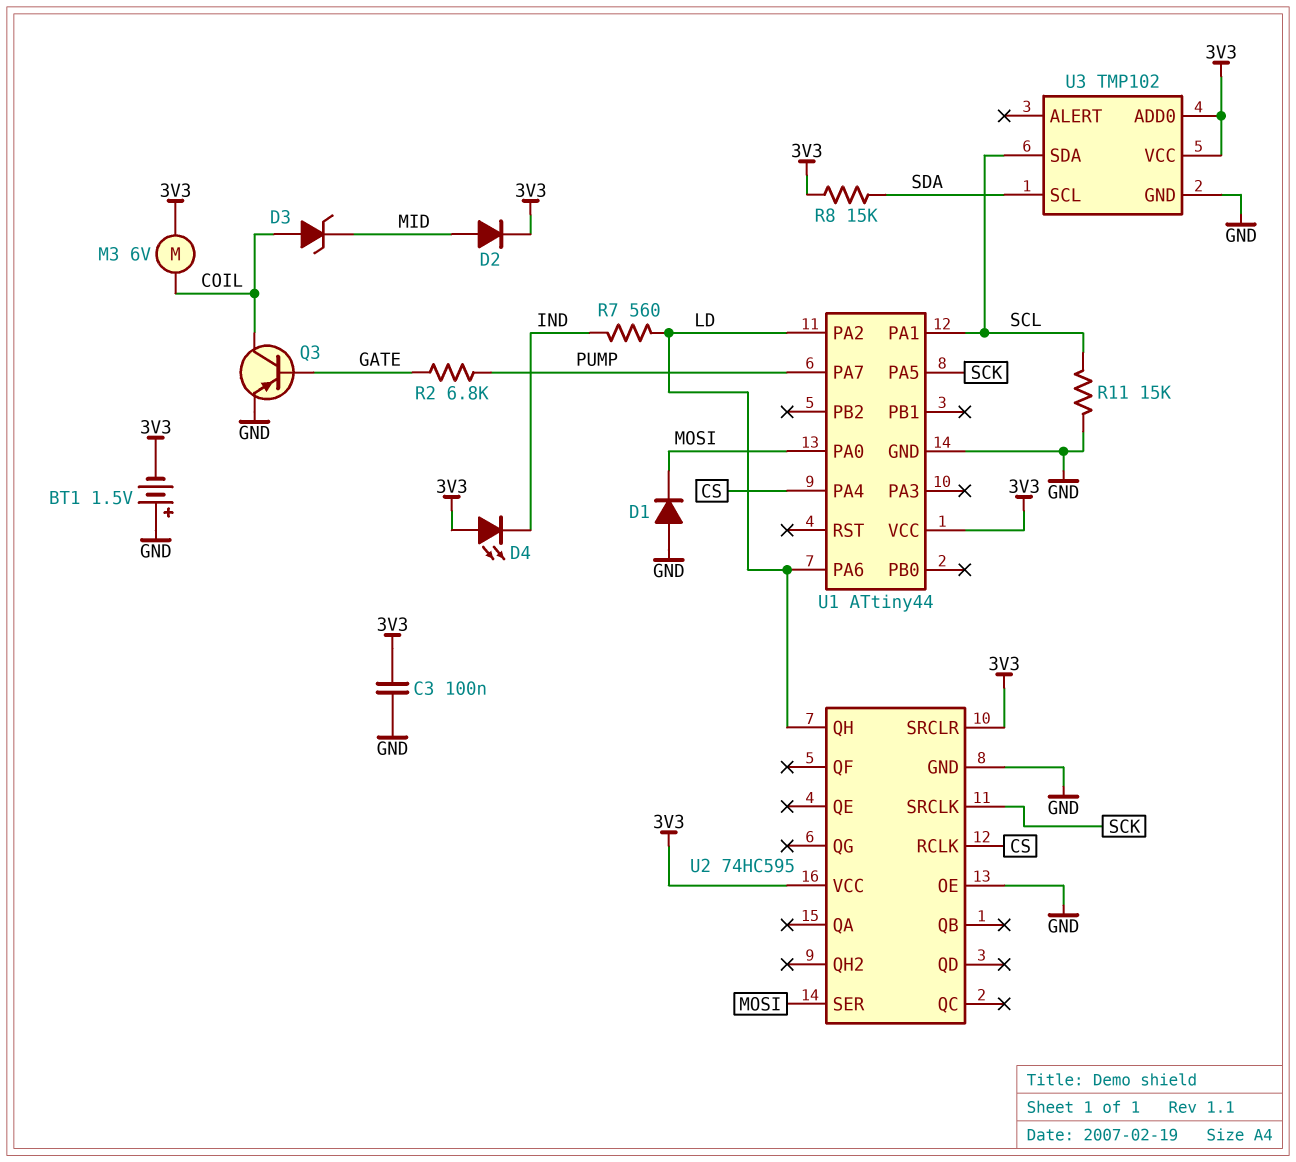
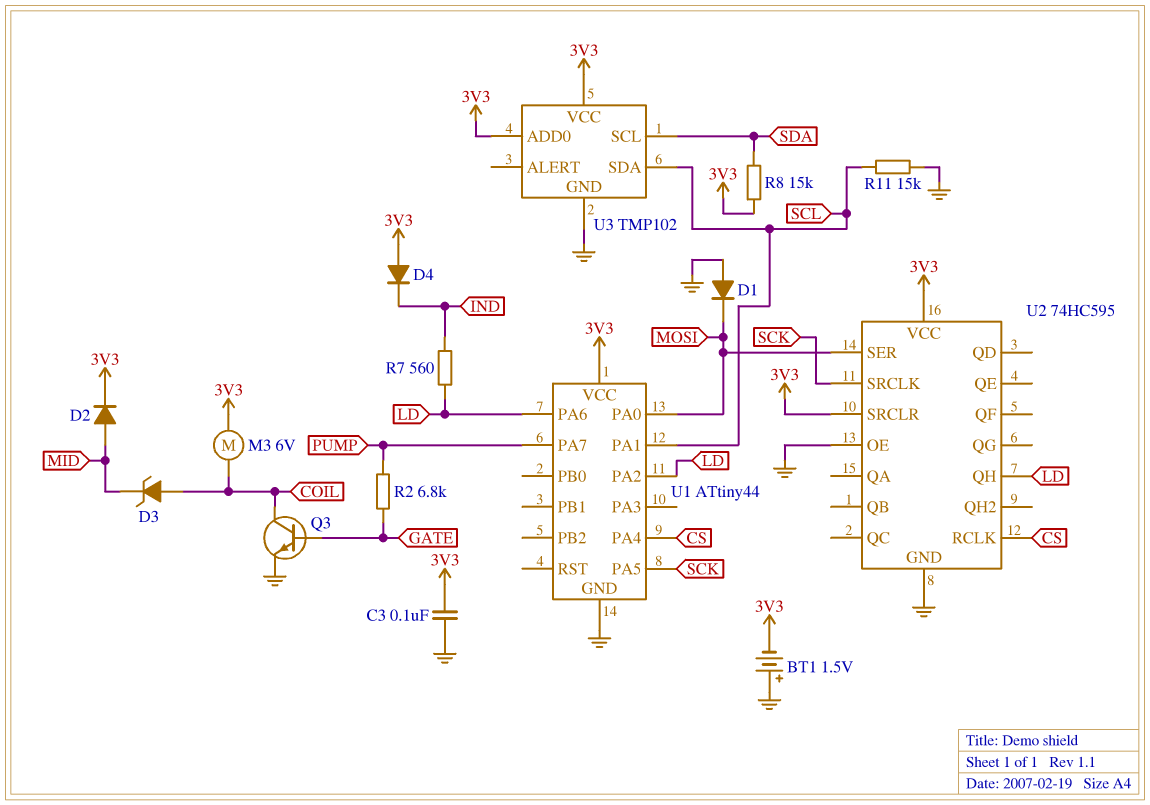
D4: LED (A 3V3, K IND) -> diode (A 3V3, K IND)
Q3: PNP (B GATE, C COIL, E GND) -> NPN (B GATE, C COIL, E GND)

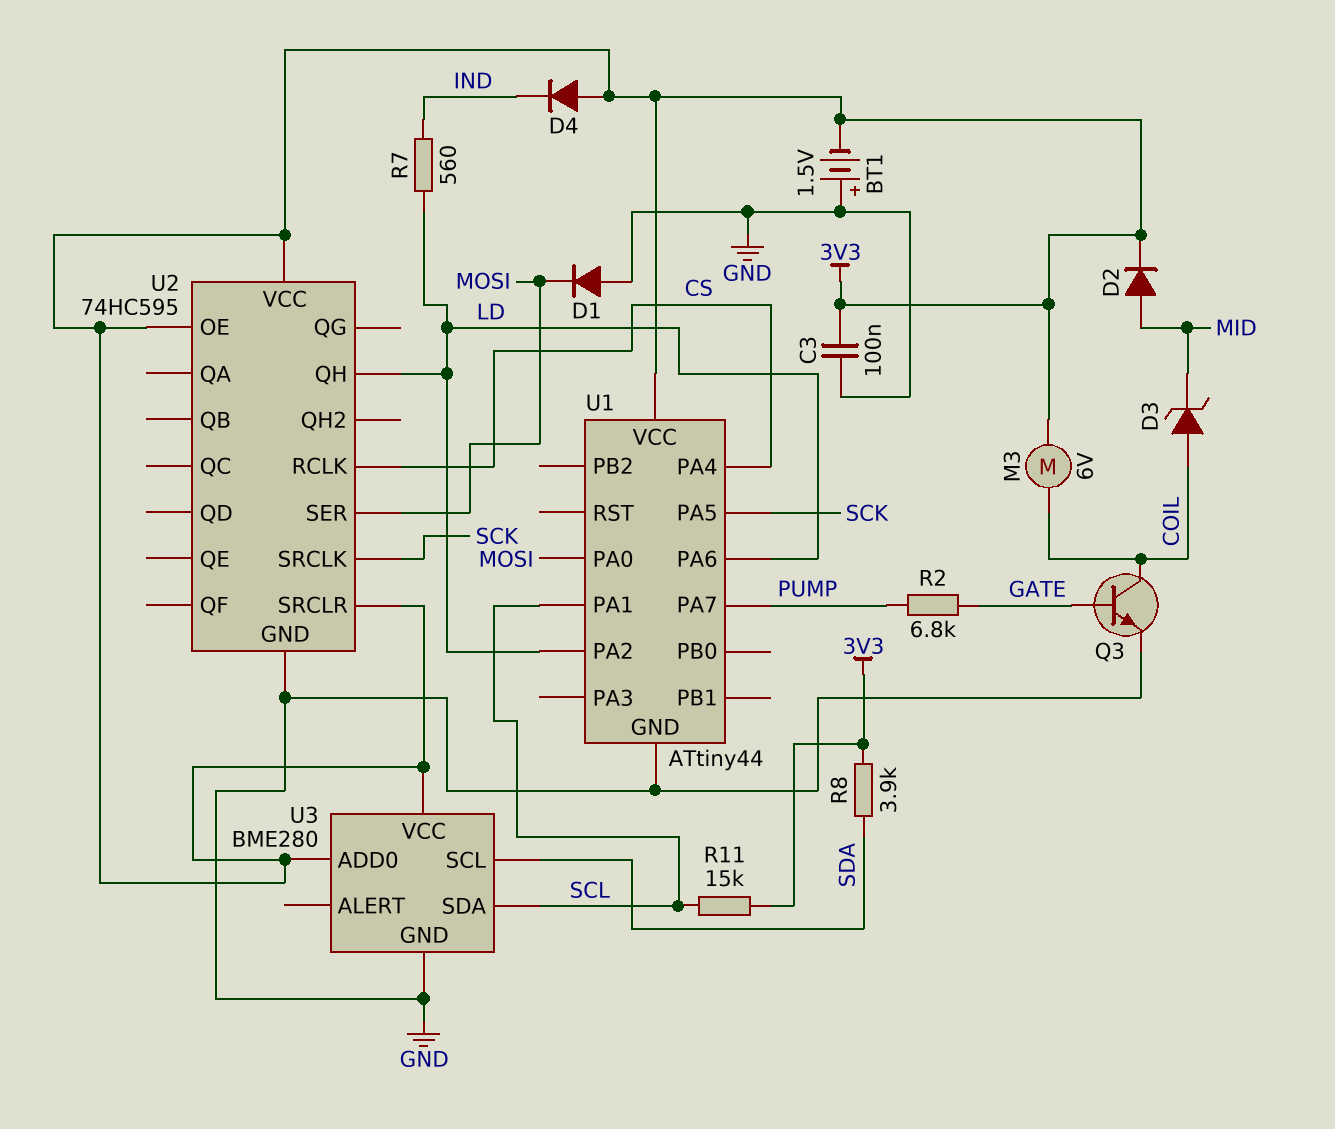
R8: 15k (3V3, SDA) -> 3.9k (3V3, SDA)
R11: 15k (GND, SCL) -> 15k (3V3, SCL)
U2 pin OE: GND -> 3V3
U3: TMP102 -> BME280

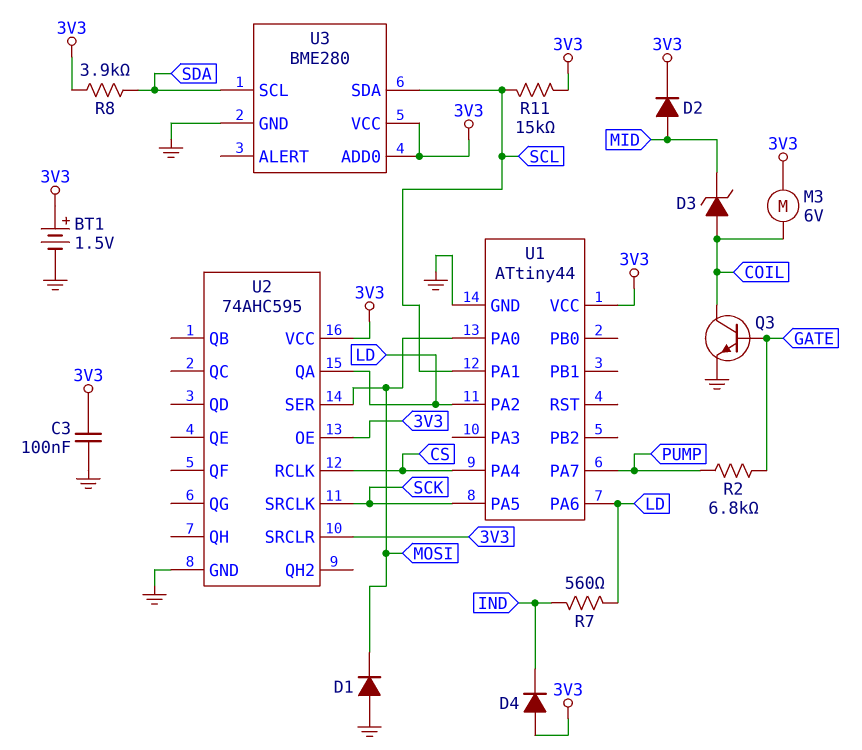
BT1: 1.5V (plus GND, minus 3V3) -> 1.5V (plus 3V3, minus GND)
U2: 74HC595 -> 74AHC595
U2 pin QA: none -> LD
U2 pin QH: LD -> none

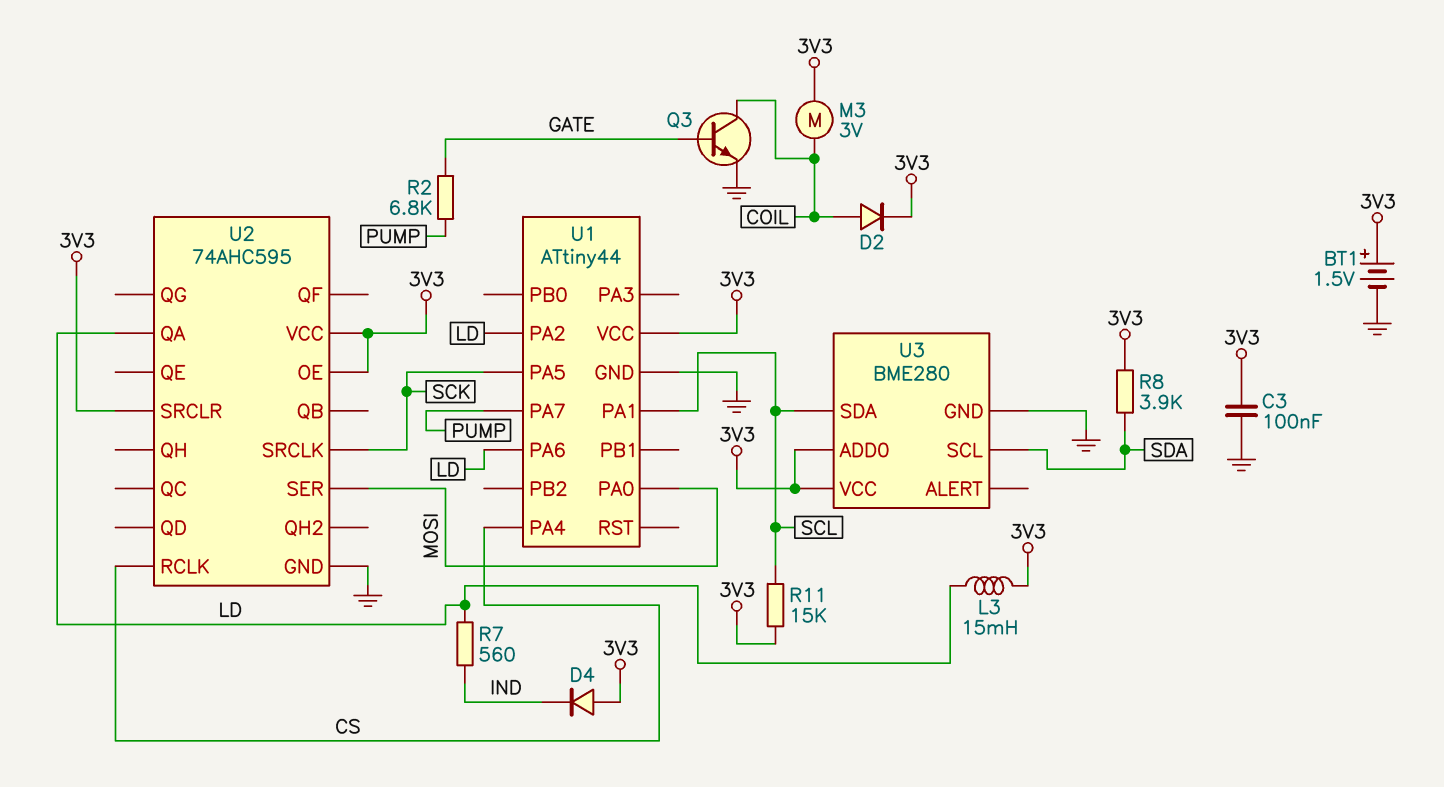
D1: diode (A GND, K MOSI) -> none
D2: diode (A MID, K 3V3) -> diode (A COIL, K 3V3)
D3: zener (A COIL, K MID) -> none
L3: none -> 15mH (3V3, LD)
M3: motor 6V (3V3, COIL) -> motor 3V (3V3, COIL)

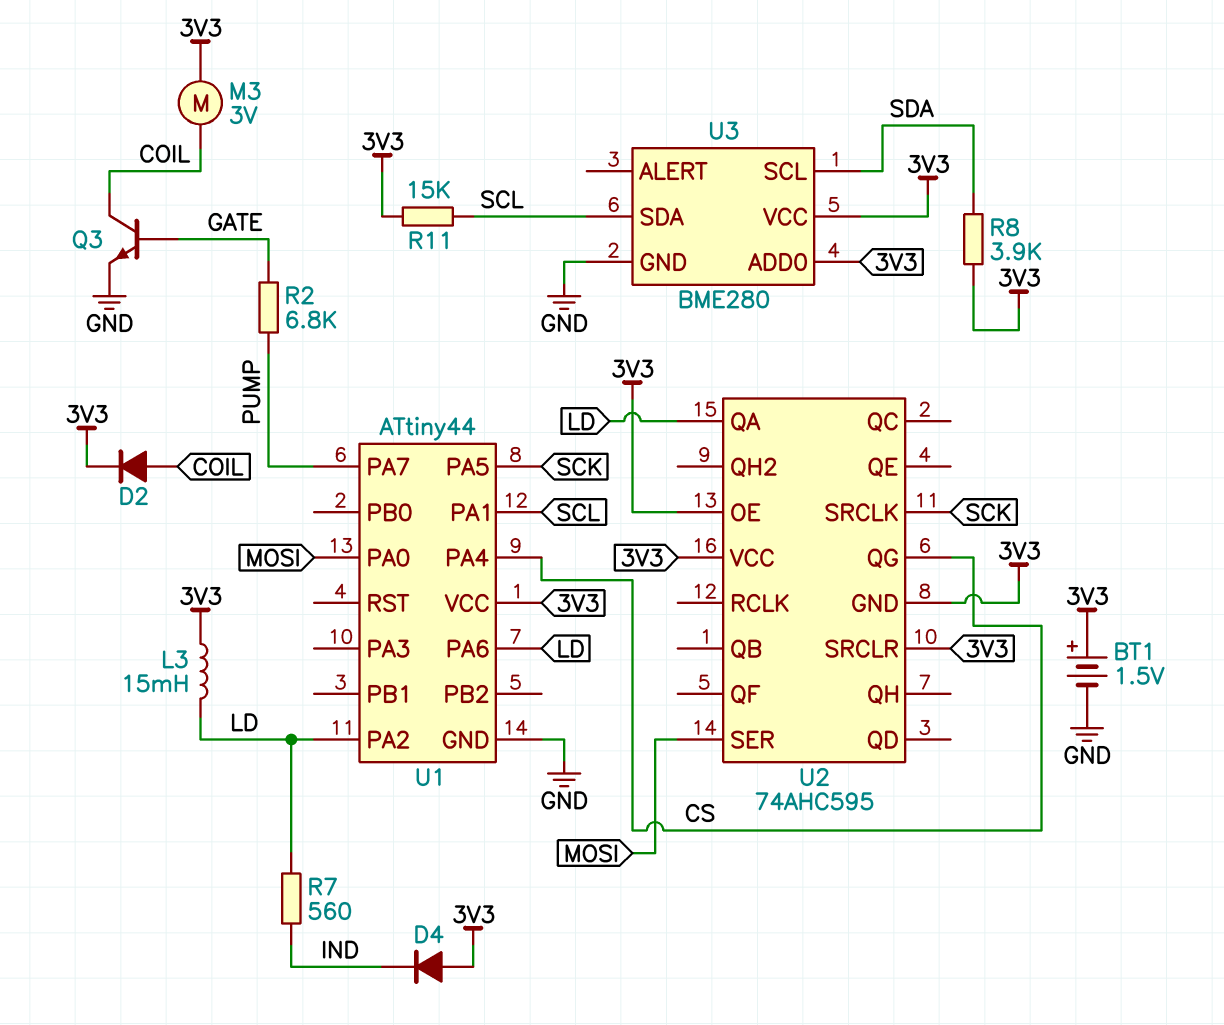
C3: 100nF (3V3, GND) -> none
U2 pin GND: GND -> 3V3
U2 pin QG: none -> CS
U2 pin RCLK: CS -> none

